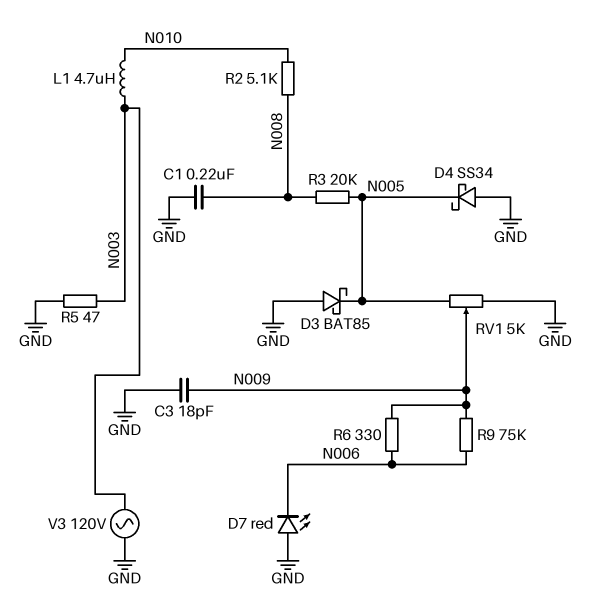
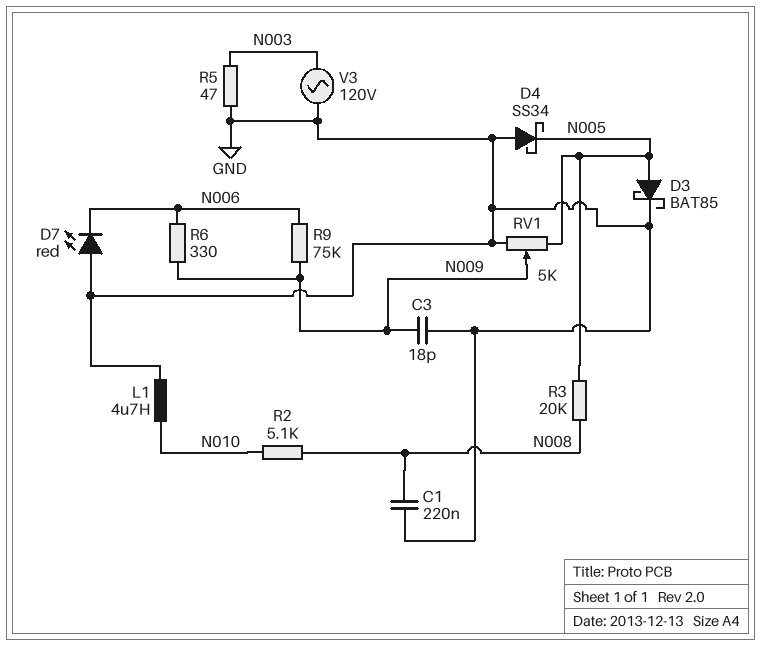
D3: schottky BAT85 (A GND, K N005) -> schottky BAT85 (A N005, K GND)
L1: 4.7uH (N003, N010) -> 4.7uH (GND, N010)

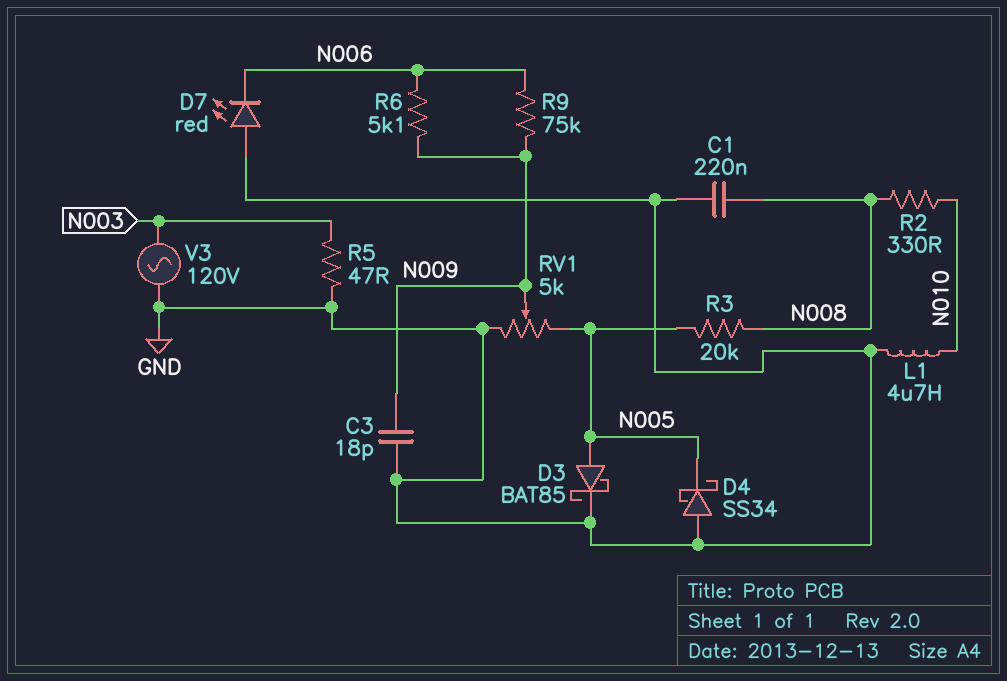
R2: 5.1k (N008, N010) -> 330 (N008, N010)
R6: 330 (N006, N009) -> 5.1k (N006, N009)

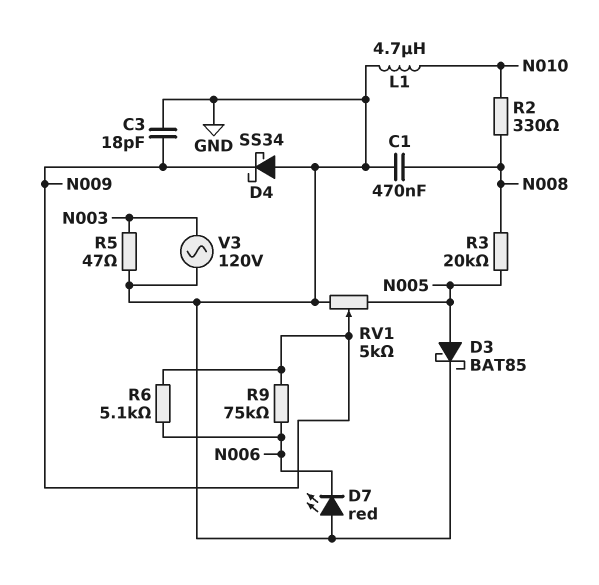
C1: 220nF (GND, N008) -> 470nF (GND, N008)
D4: schottky SS34 (A GND, K N005) -> schottky SS34 (A GND, K N009)

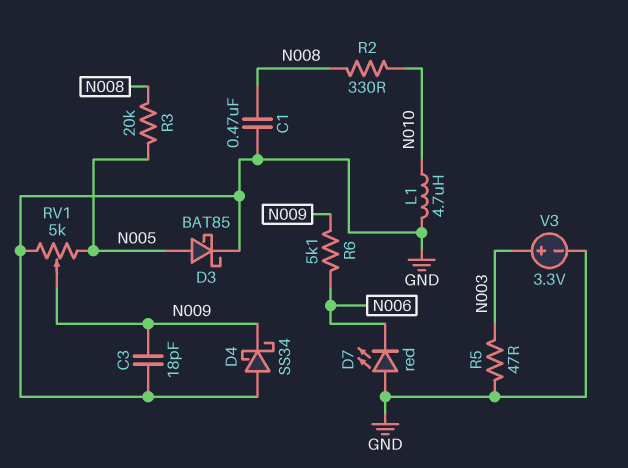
R9: 75k (N006, N009) -> none
V3: AC 120V (GND, N003) -> 3.3V (plus N003, minus GND)

